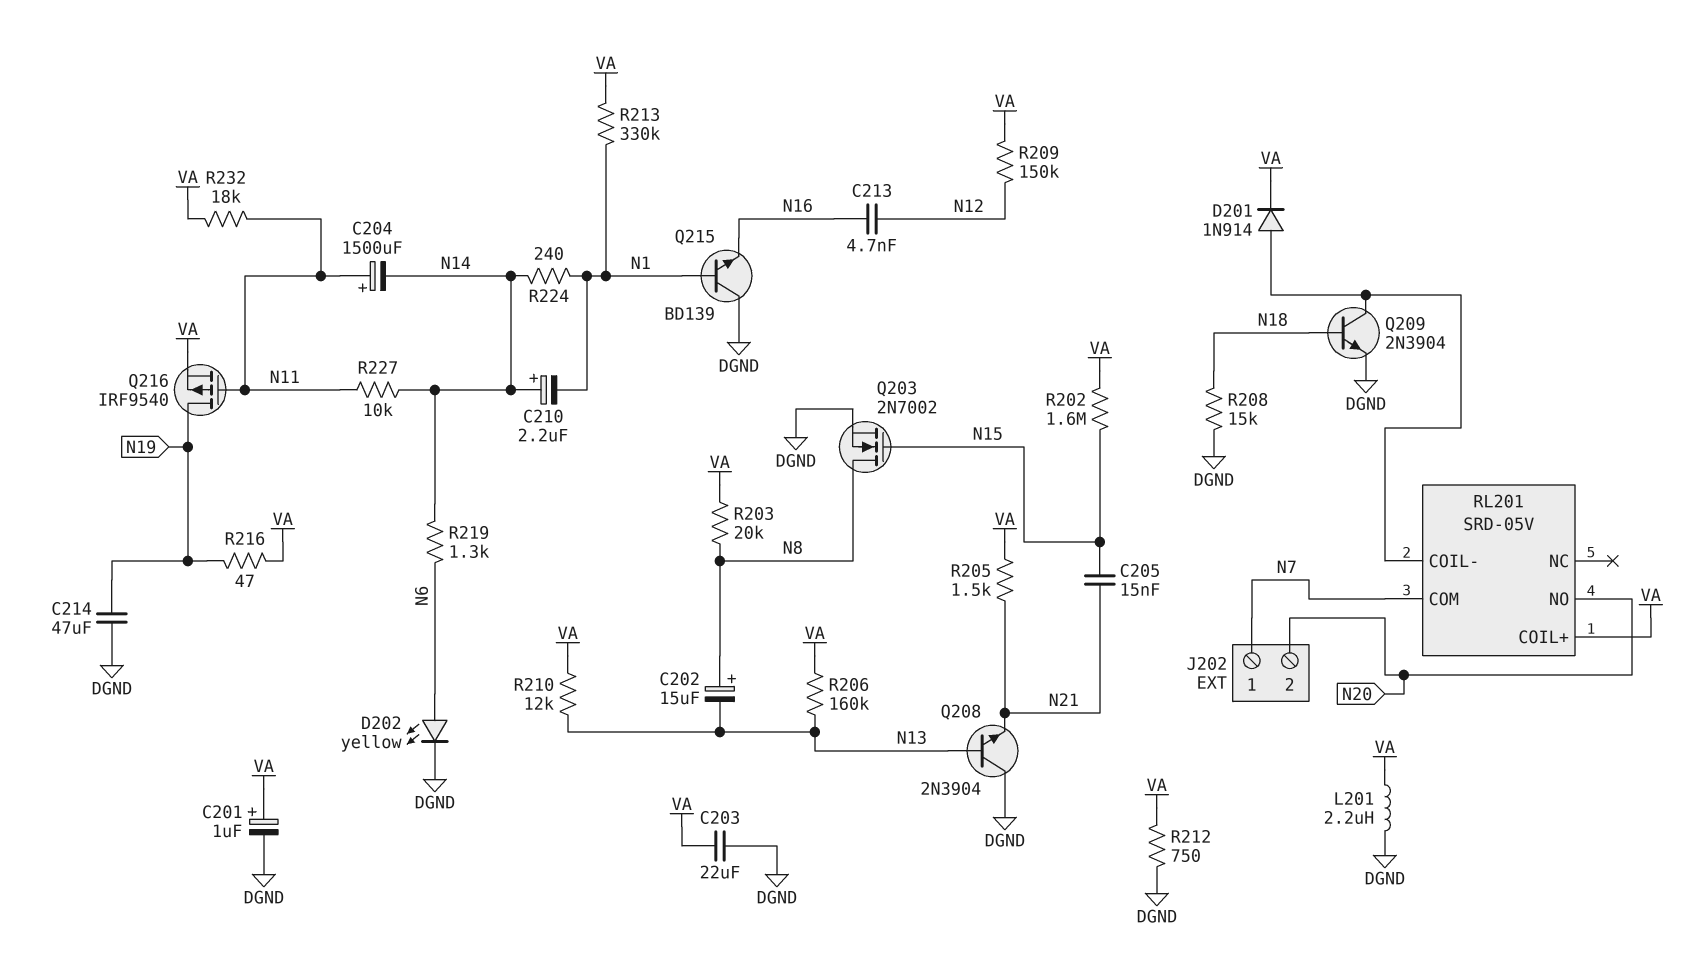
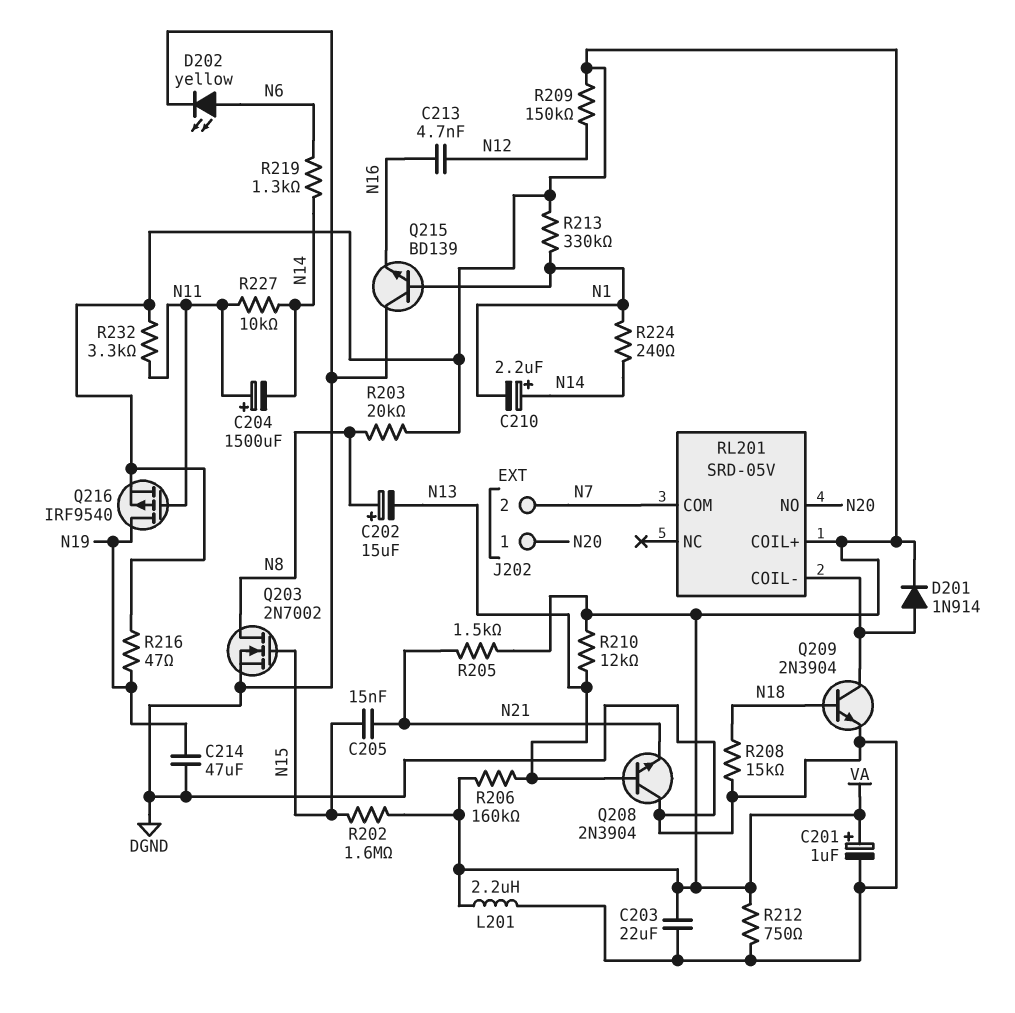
J202 pin 1: N7 -> N20
J202 pin 2: N20 -> N7
R232: 18k (N11, VA) -> 3.3k (N11, VA)

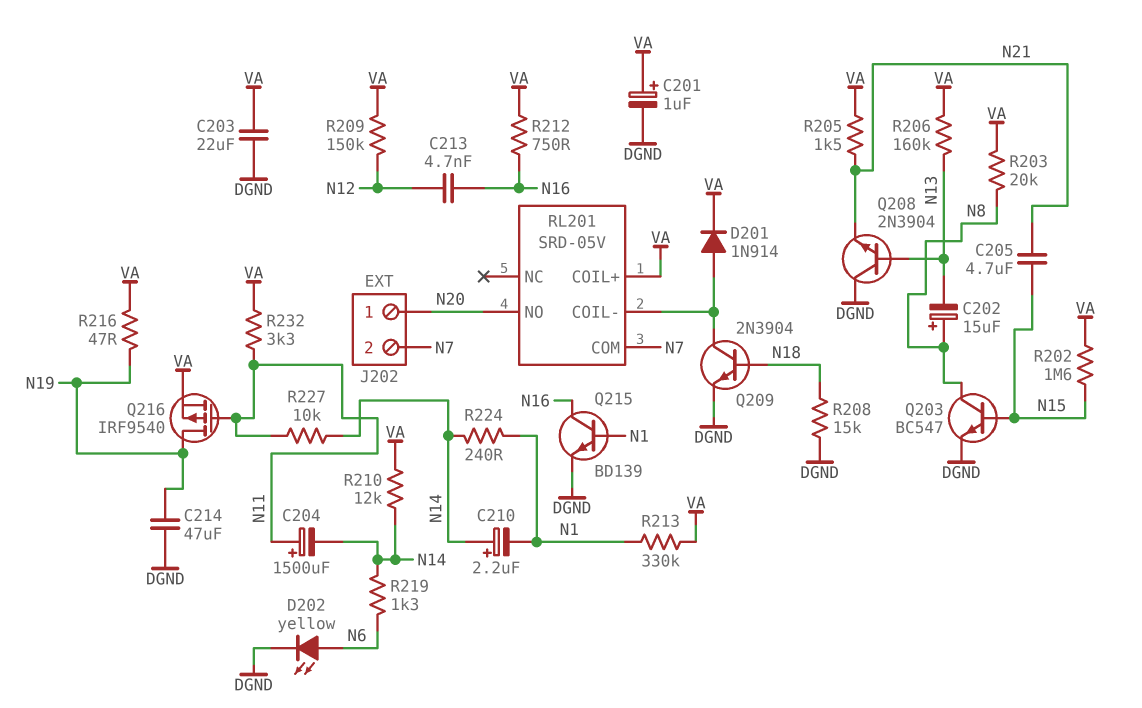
C205: 15nF (N15, N21) -> 4.7uF (N15, N21)
L201: 2.2uH (DGND, VA) -> none
Q203: NMOS 2N7002 (G N15, D N8, S DGND) -> NPN BC547 (B N15, C N8, E DGND)
Q215: NPN BD139 (B N1, C DGND, E N16) -> NPN BD139 (B N1, C N16, E DGND)
R210: 12k (N13, VA) -> 12k (N14, VA)
R212: 750 (DGND, VA) -> 750 (N16, VA)

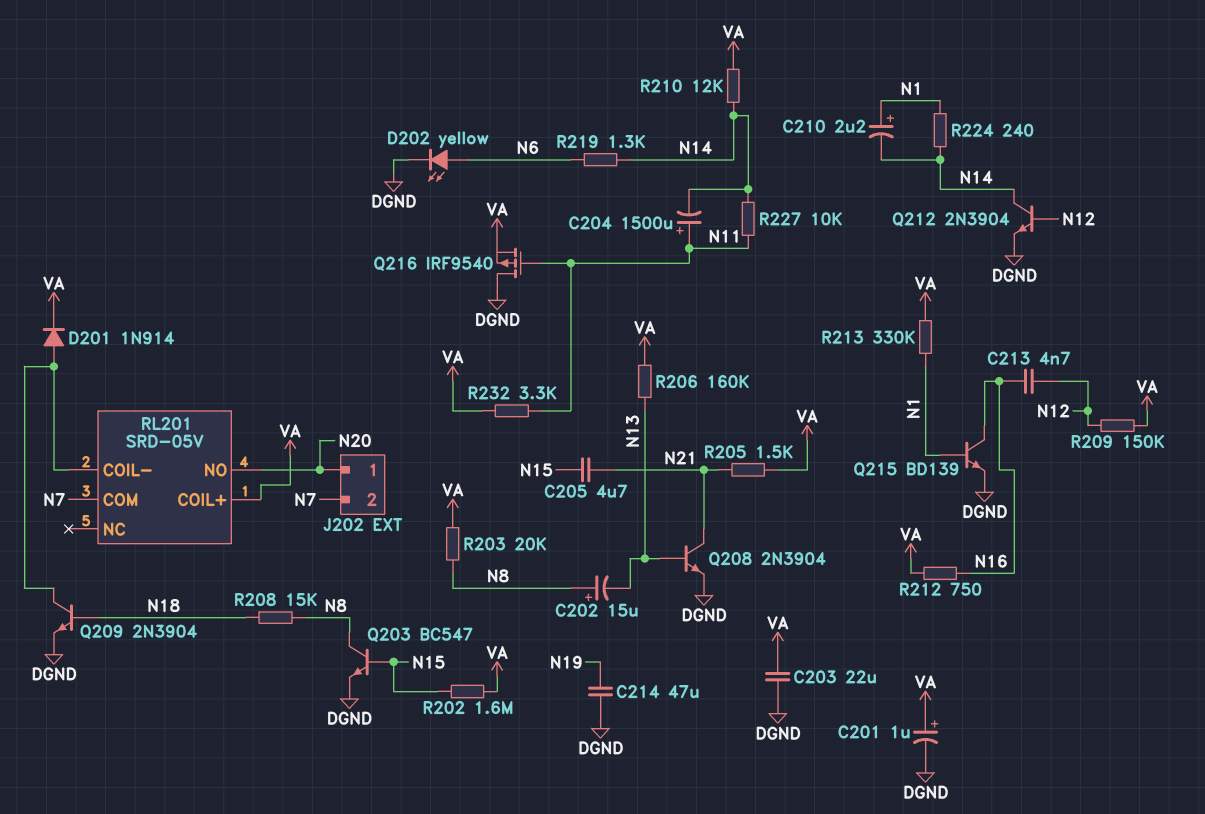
C210: 2.2uF (plus N14, minus N1) -> 2.2uF (plus N1, minus N14)
Q208: NPN 2N3904 (B N13, C DGND, E N21) -> NPN 2N3904 (B N13, C N21, E DGND)
Q212: none -> NPN 2N3904 (B N12, C N14, E DGND)
Q216: PMOS IRF9540 (G N11, D N19, S VA) -> PMOS IRF9540 (G N11, D DGND, S VA)
R208: 15k (DGND, N18) -> 15k (N8, N18)
R216: 47 (N19, VA) -> none

